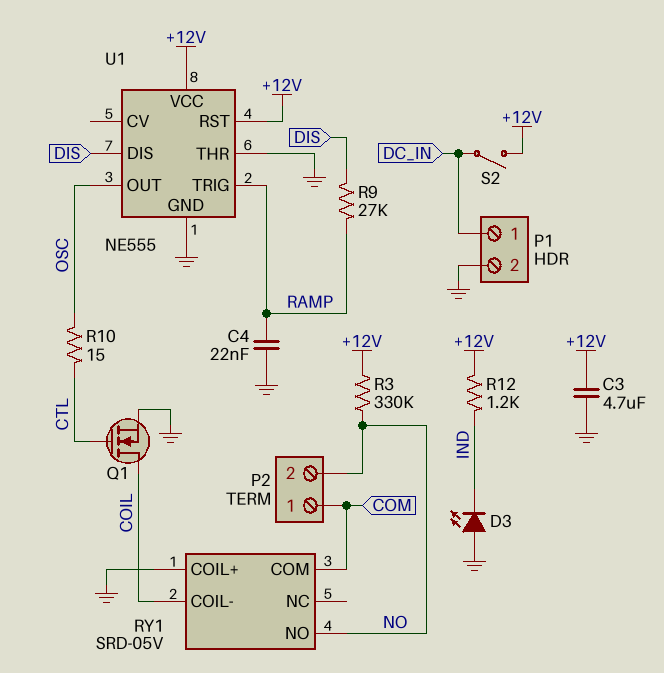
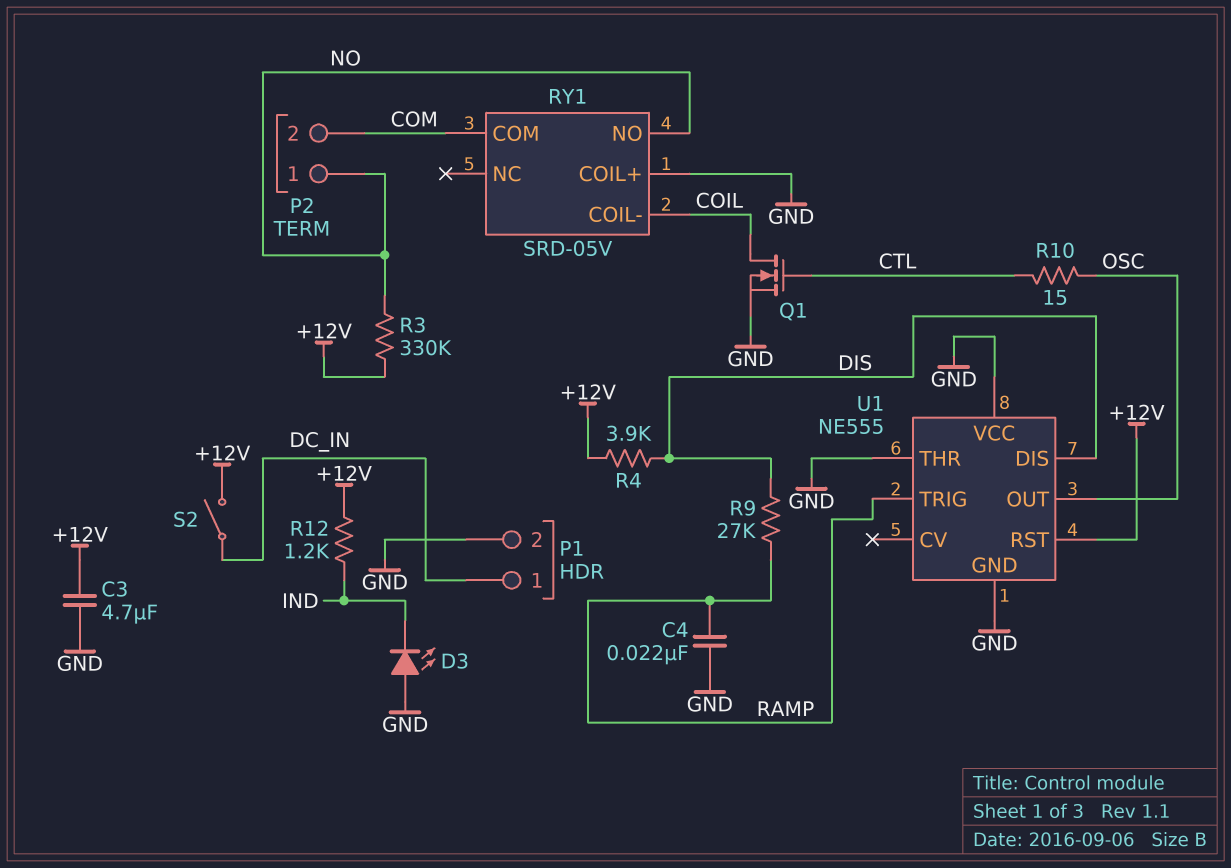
P2 pin 1: COM -> NO
P2 pin 2: NO -> COM
R4: none -> 3.9k (+12V, DIS)
U1 pin VCC: +12V -> GND

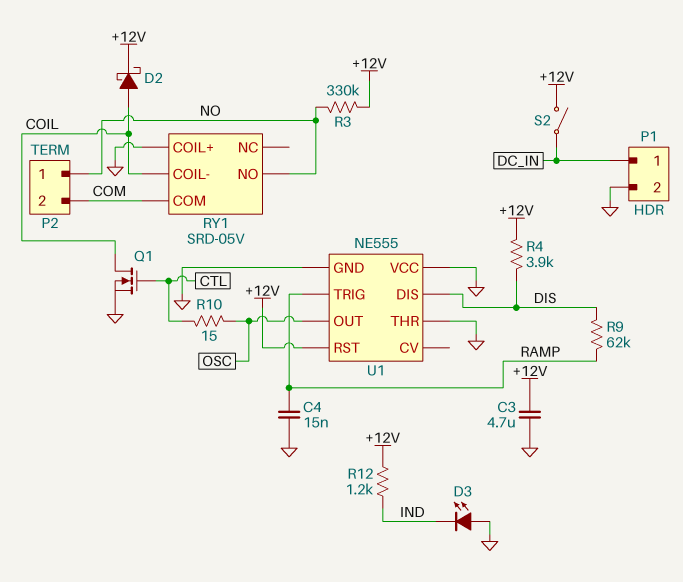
C4: 22nF (GND, RAMP) -> 15nF (GND, RAMP)
D2: none -> schottky (A COIL, K +12V)
R9: 27k (DIS, RAMP) -> 62k (DIS, RAMP)

